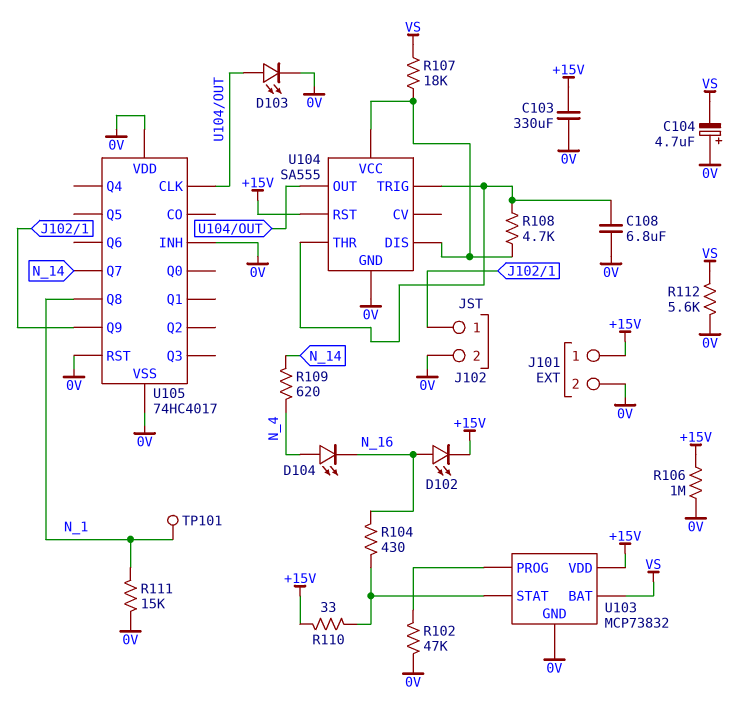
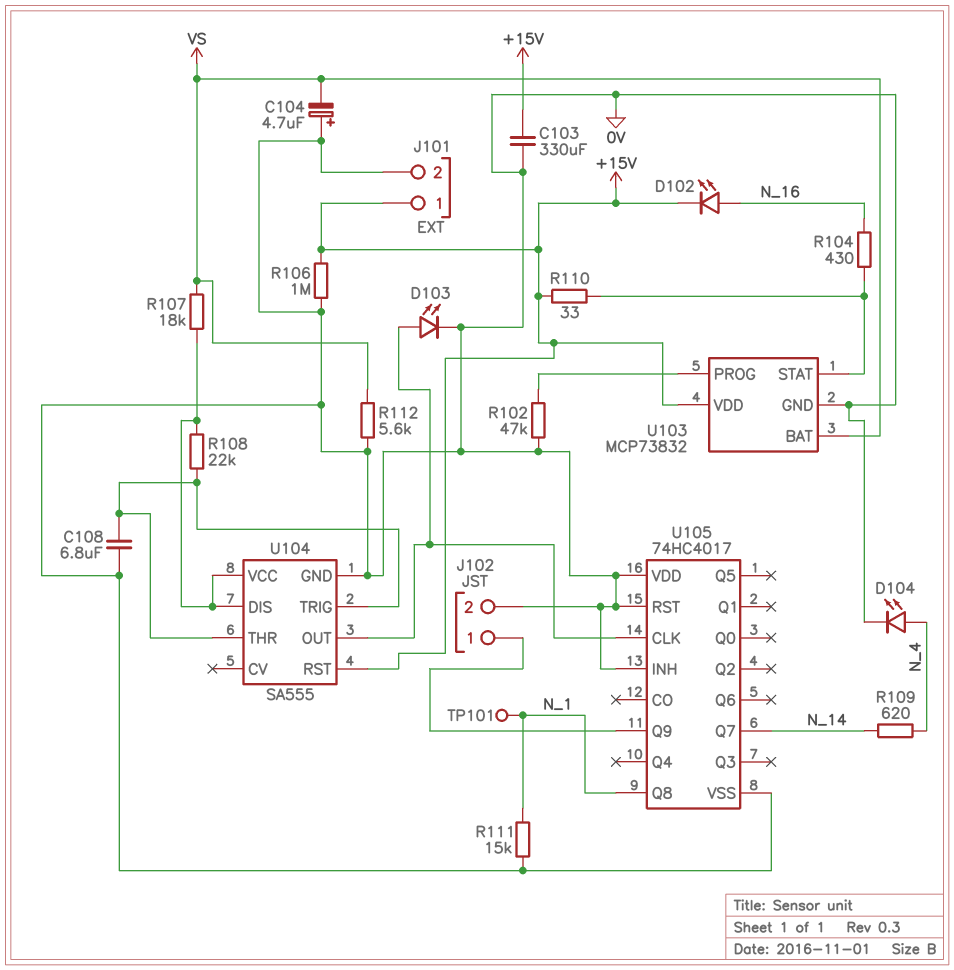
D104: LED (A N_4, K N_16) -> LED (A N_4, K 0V)
R108: 4.7k (U104/DIS, U104/THR) -> 22k (U104/DIS, U104/THR)

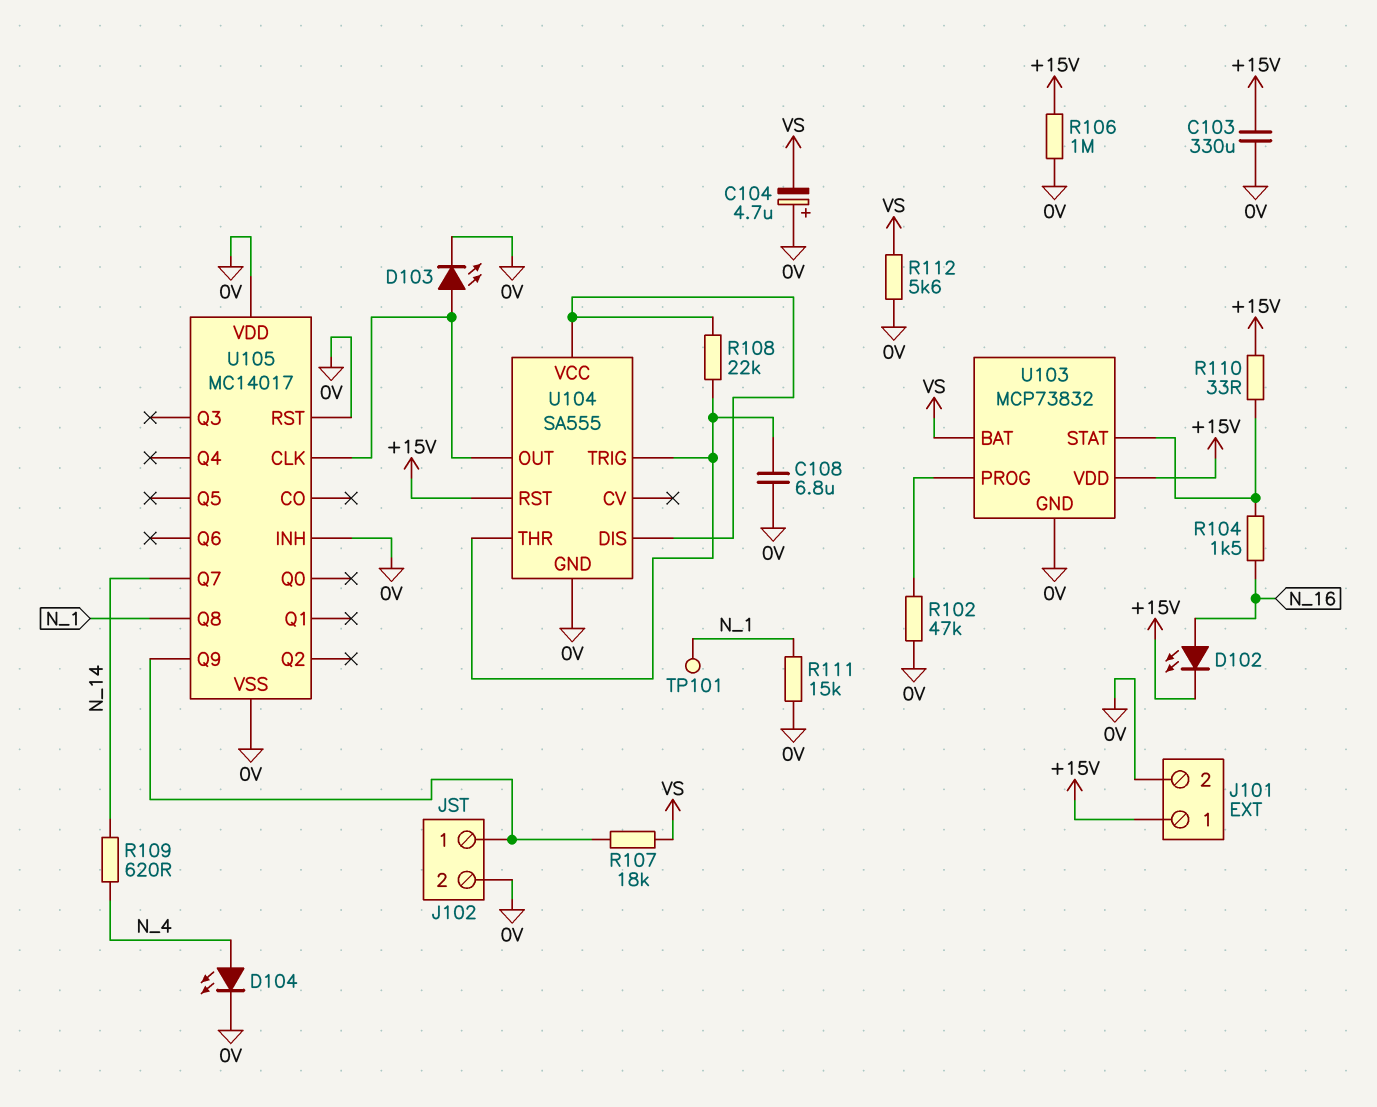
R104: 430 (N_16, U103/STAT) -> 1.5k (N_16, U103/STAT)
R107: 18k (U104/DIS, VS) -> 18k (J102/1, VS)
U105: 74HC4017 -> MC14017

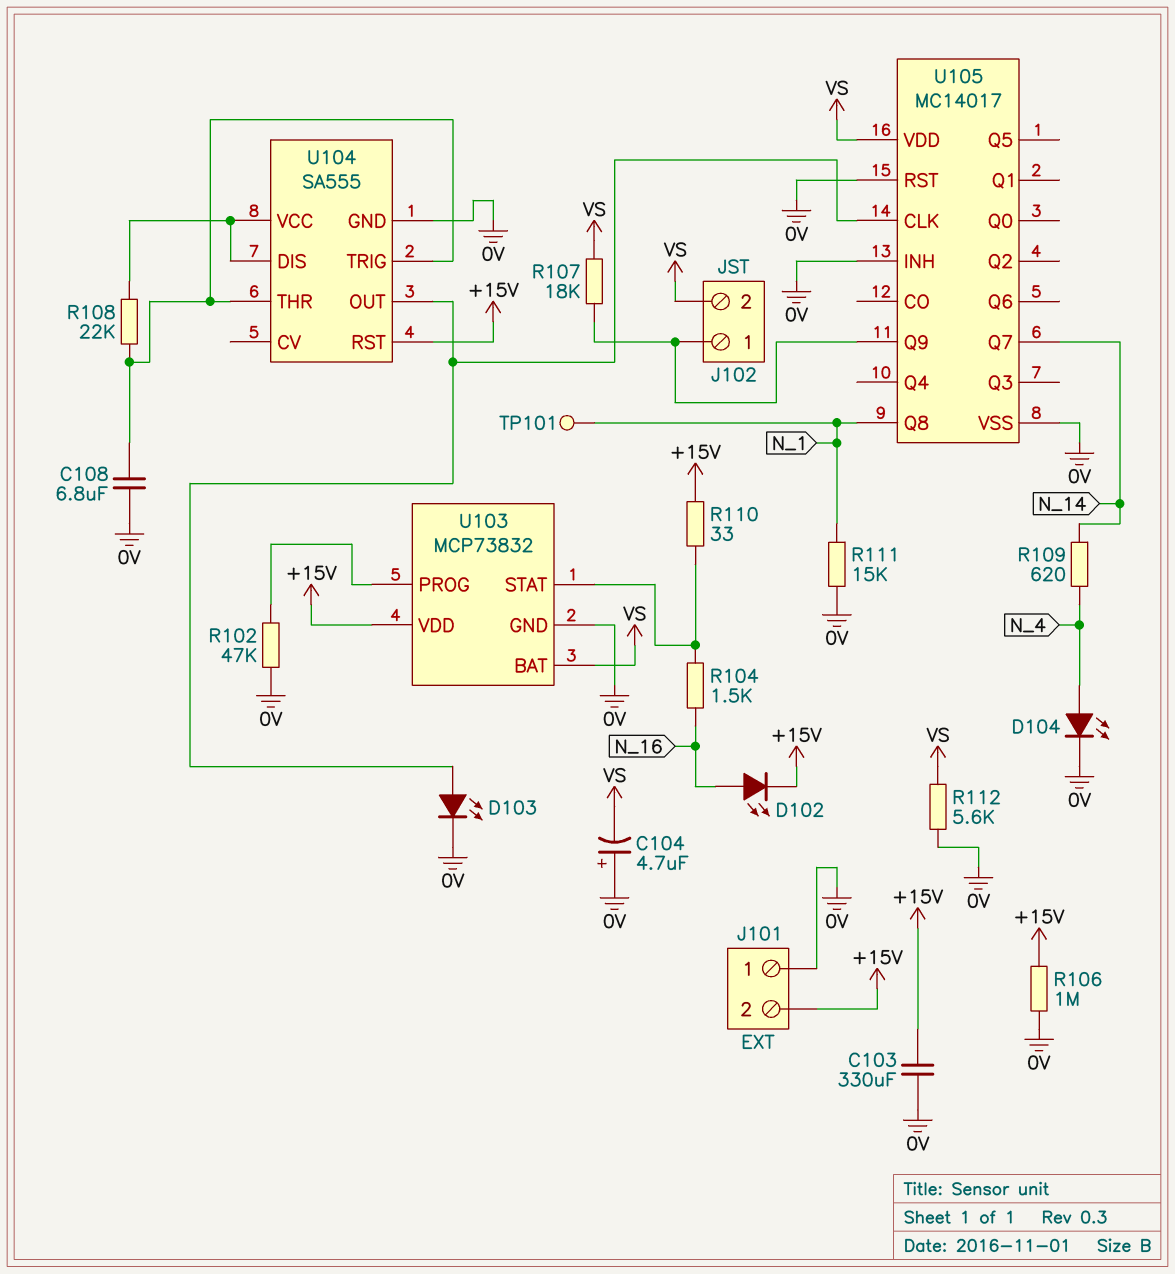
J101 pin 1: +15V -> 0V
J101 pin 2: 0V -> +15V
J102 pin 2: 0V -> VS
U105 pin VDD: 0V -> VS

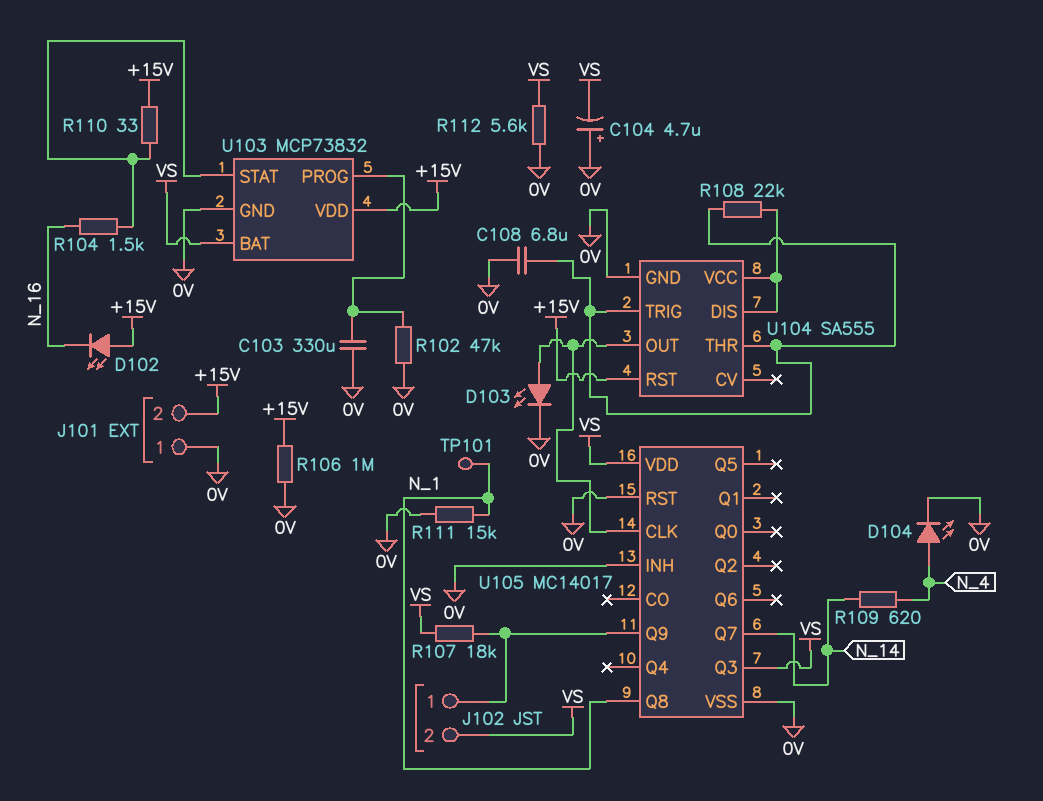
C103: 330uF (+15V, 0V) -> 330uF (0V, U103/PROG)
D102: LED (A N_16, K +15V) -> LED (A +15V, K N_16)
U105 pin Q3: none -> VS

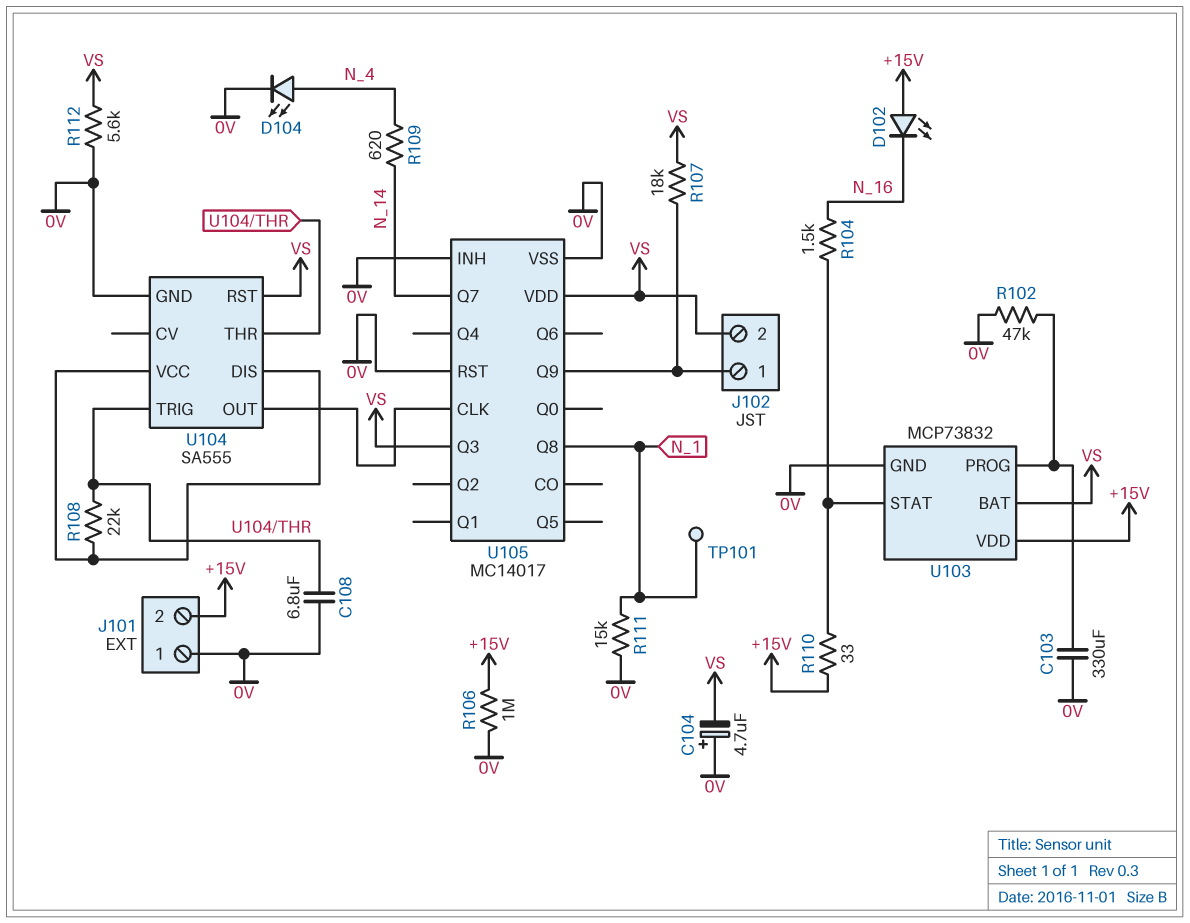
D103: LED (A U104/OUT, K 0V) -> none
U104 pin RST: +15V -> VS

